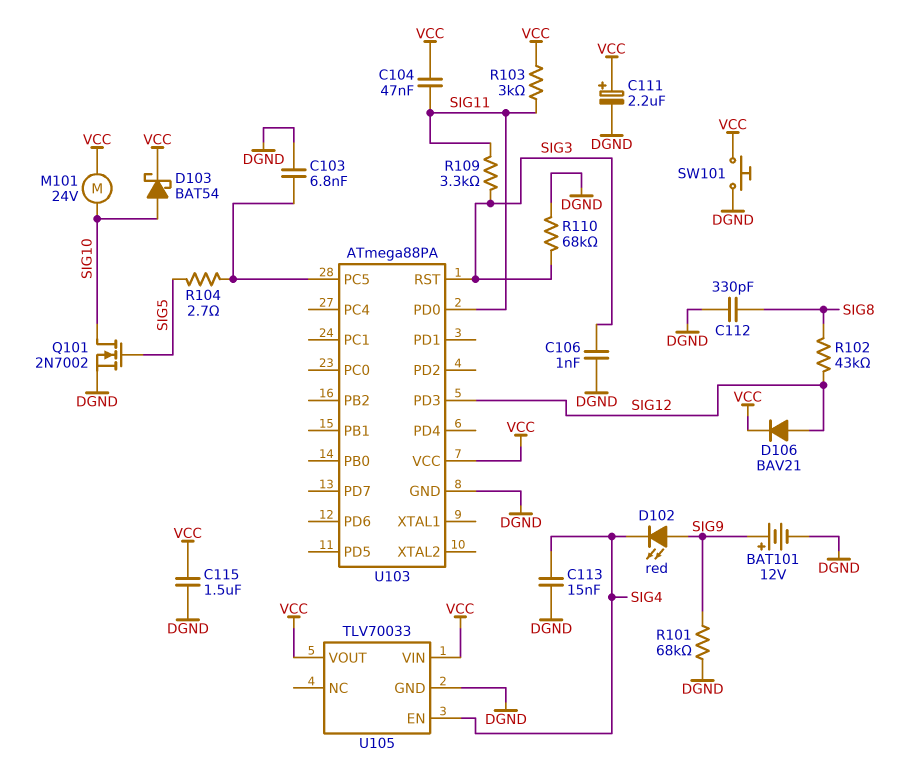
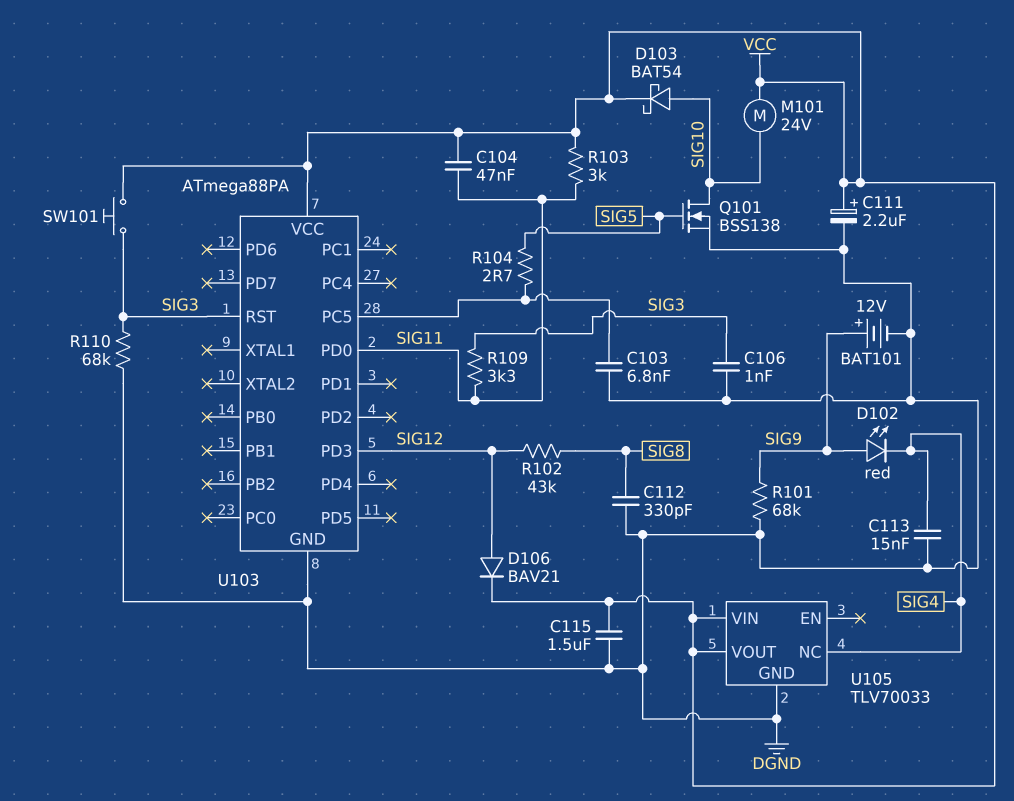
Q101: NMOS 2N7002 (G SIG5, D SIG10, S DGND) -> NMOS BSS138 (G SIG5, D SIG10, S DGND)
SW101: button (DGND, VCC) -> button (SIG3, VCC)
U105 pin EN: SIG4 -> none
U105 pin NC: none -> SIG4

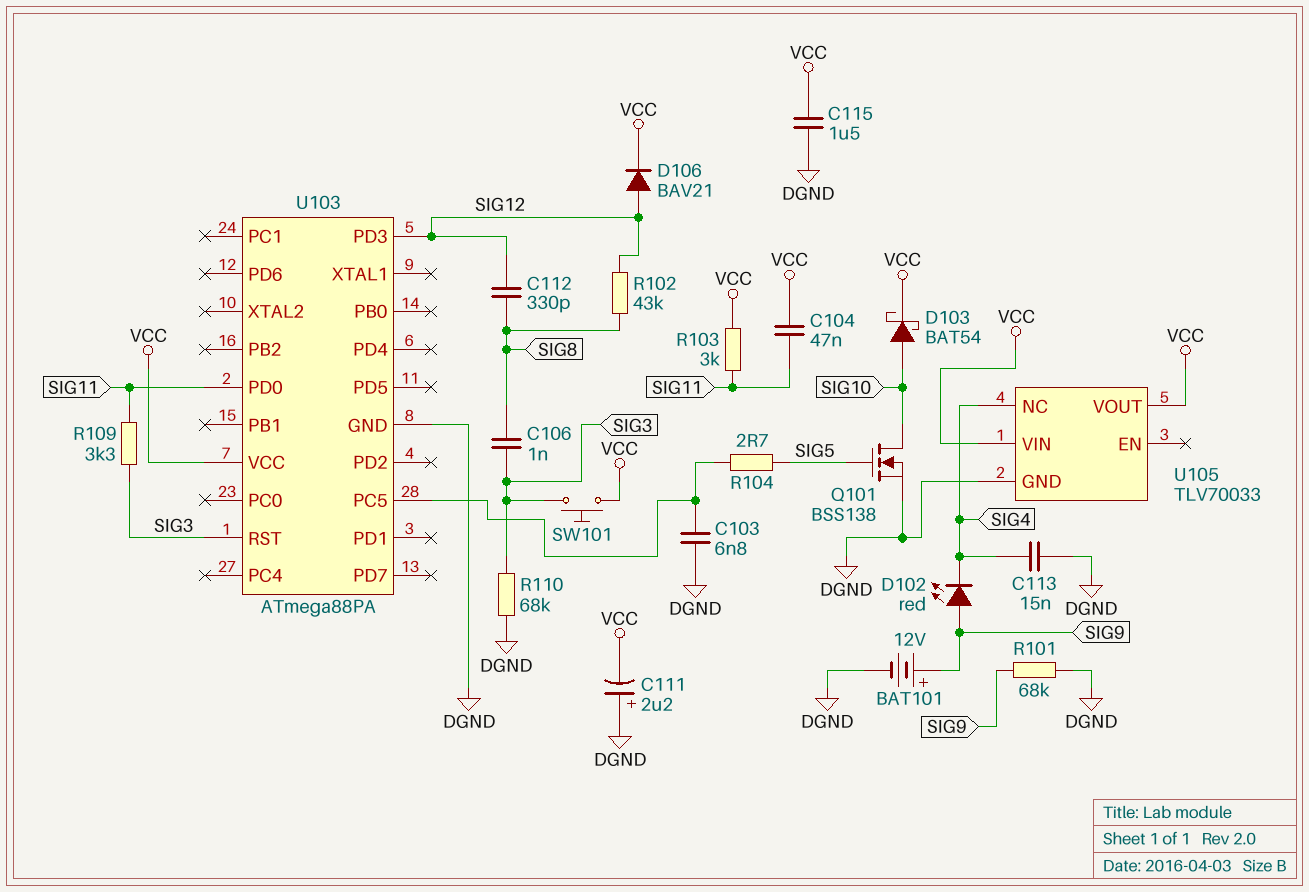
C106: 1nF (DGND, SIG3) -> 1nF (SIG3, SIG8)
C111: 2.2uF (plus VCC, minus DGND) -> 2.2uF (plus DGND, minus VCC)
C112: 330pF (DGND, SIG8) -> 330pF (SIG8, SIG12)
M101: motor 24V (SIG10, VCC) -> none

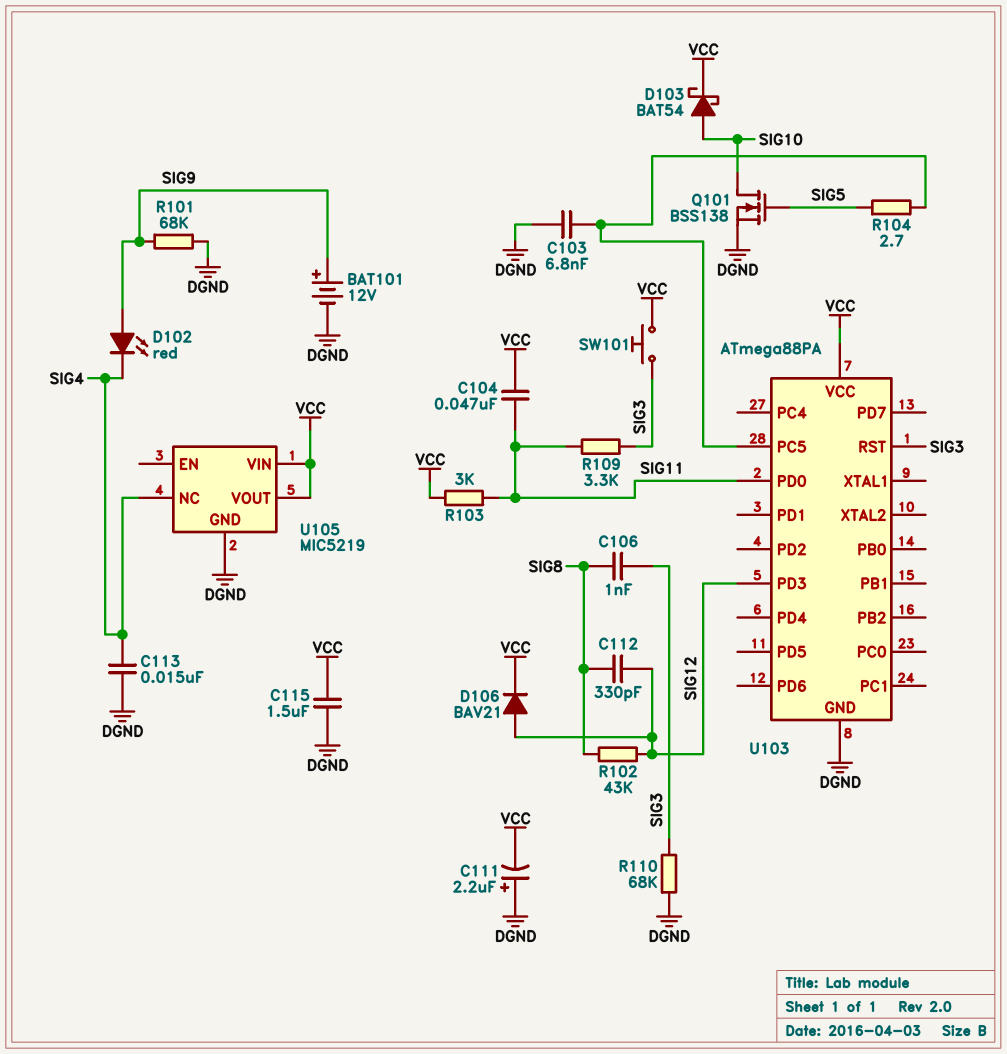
U105: TLV70033 -> MIC5219

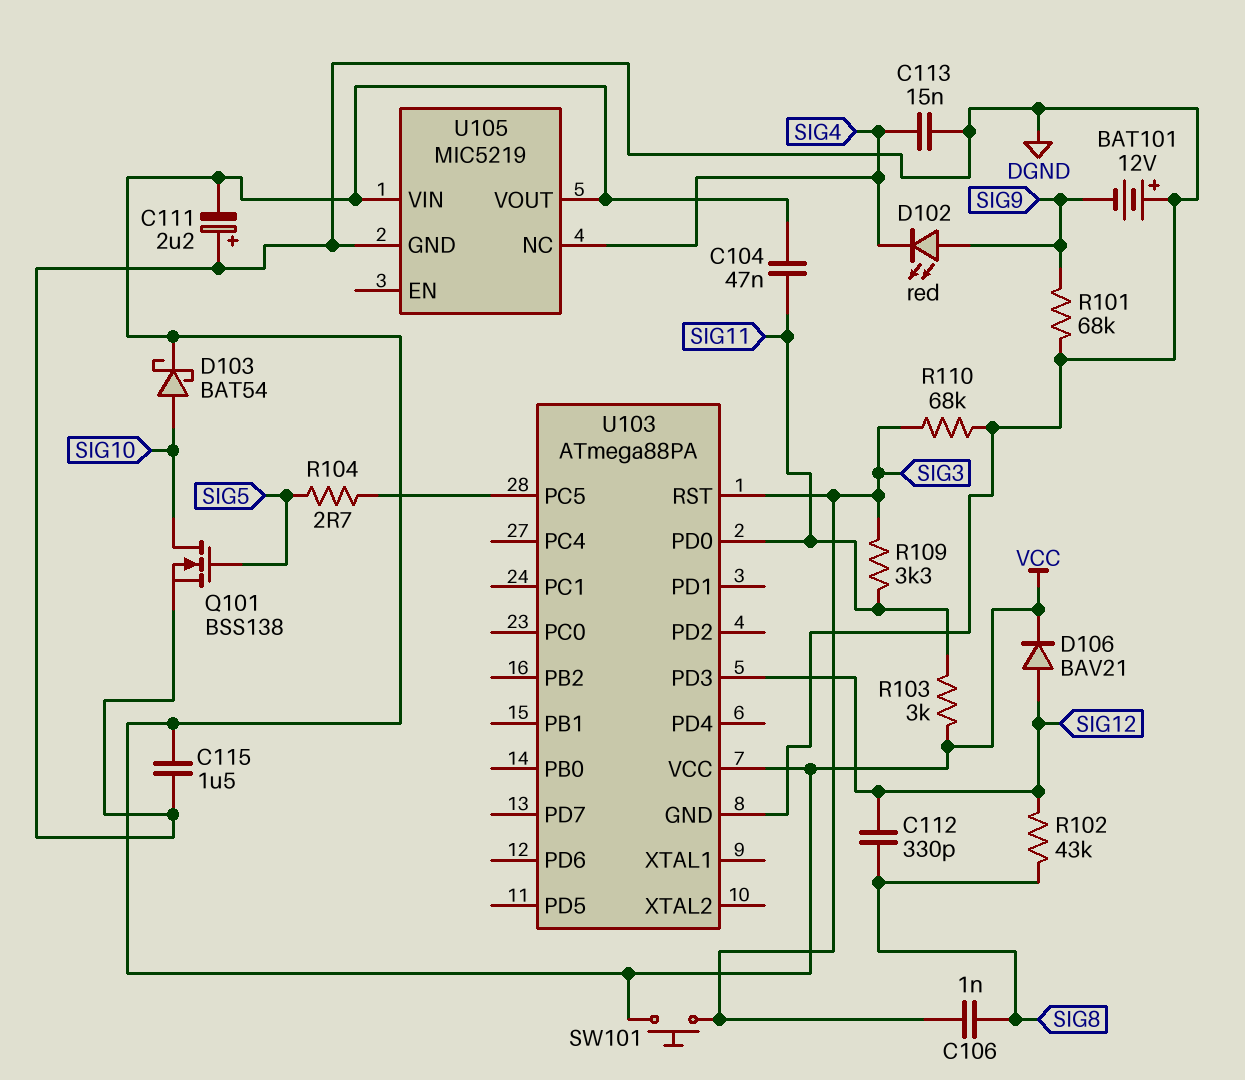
BAT101: 12V (plus SIG9, minus DGND) -> 12V (plus DGND, minus SIG9)
C103: 6.8nF (DGND, U103/PC5) -> none

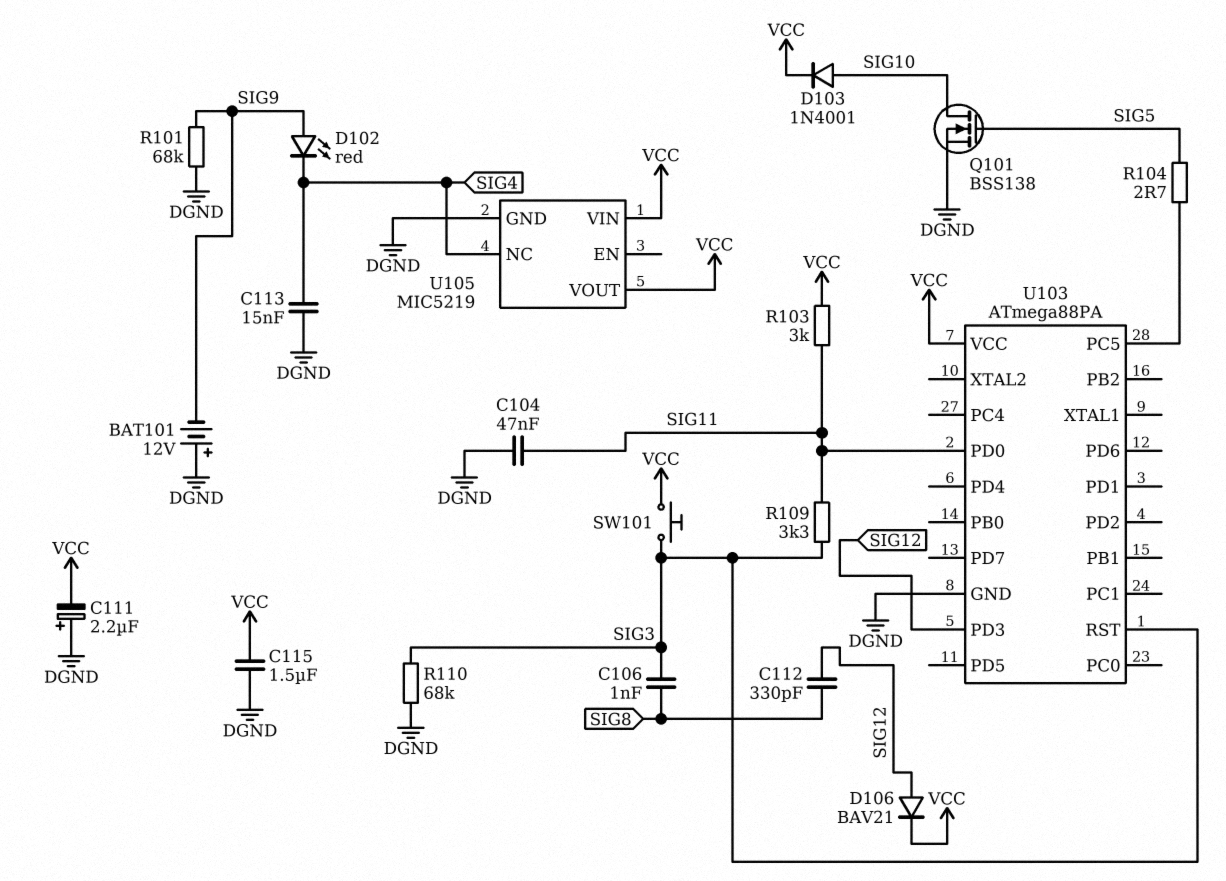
C104: 47nF (SIG11, VCC) -> 47nF (DGND, SIG11)
D103: schottky BAT54 (A SIG10, K VCC) -> diode 1N4001 (A SIG10, K VCC)
R102: 43k (SIG8, SIG12) -> none

